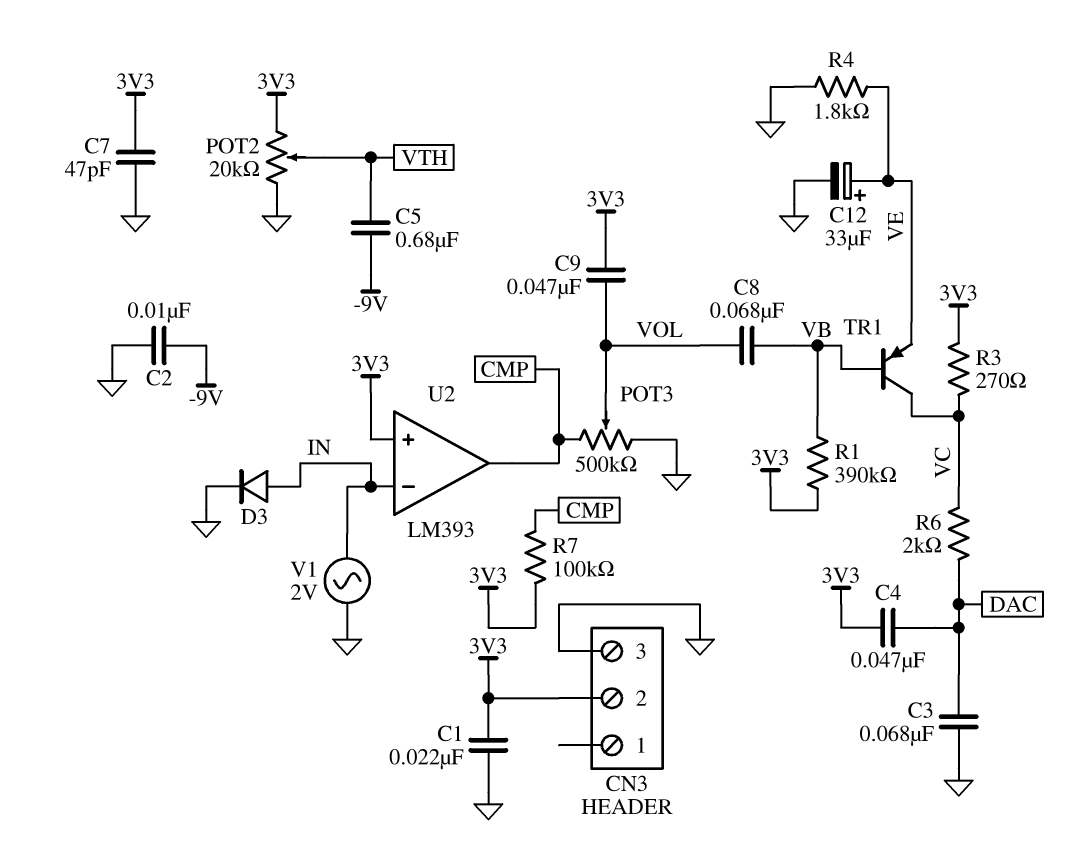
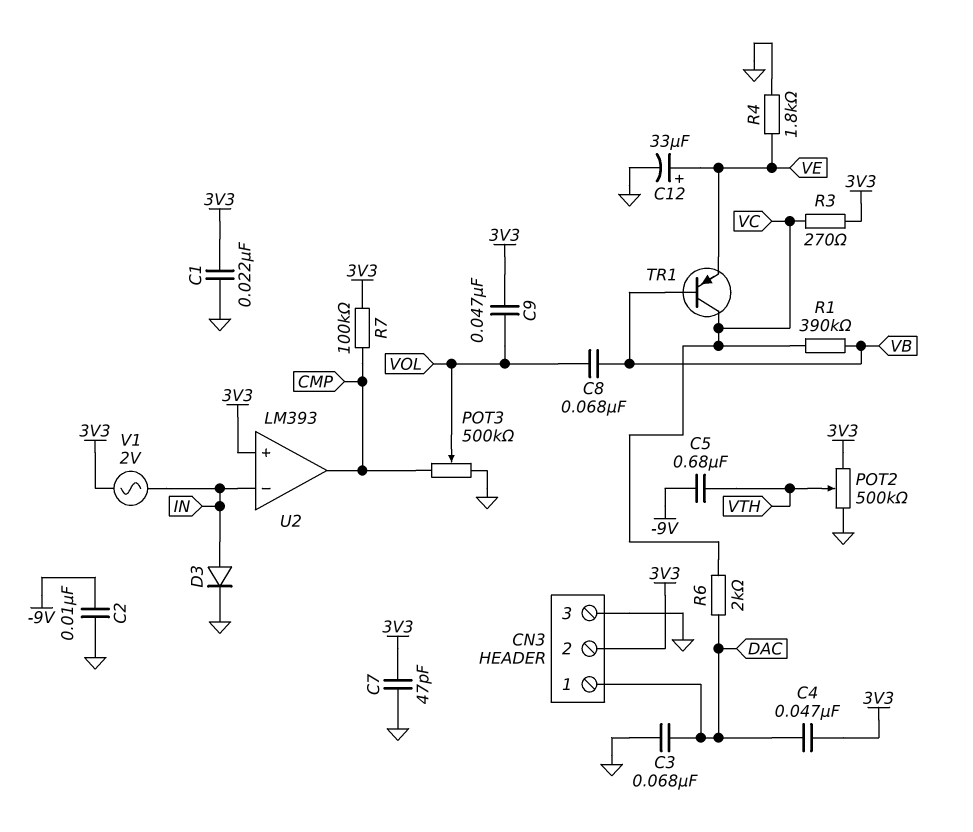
CN3 pin 1: none -> DAC
POT2: 20k (3V3, GND, wiper VTH) -> 500k (3V3, GND, wiper VTH)
R1: 390k (3V3, VB) -> 390k (VB, VC)
V1: AC 2V (GND, IN) -> AC 2V (3V3, IN)

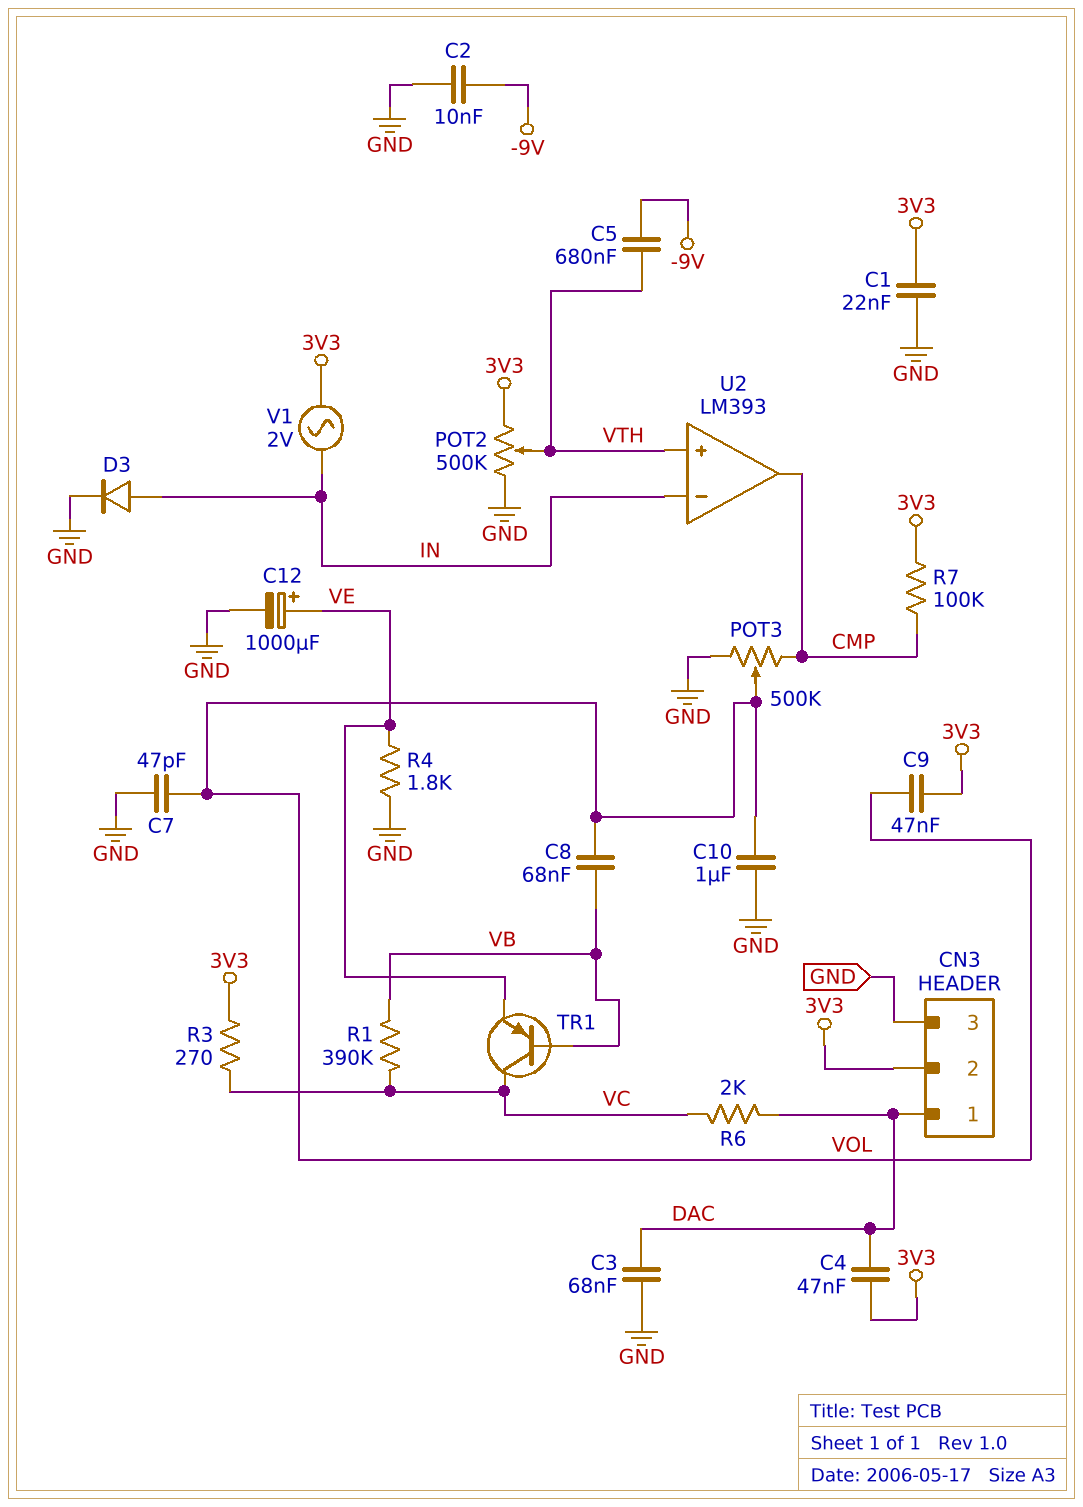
C7: 47pF (3V3, GND) -> 47pF (GND, VOL)
C10: none -> 1uF (GND, VOL)
C12: 33uF (plus VE, minus GND) -> 1000uF (plus VE, minus GND)
U2 pin in+: 3V3 -> VTH

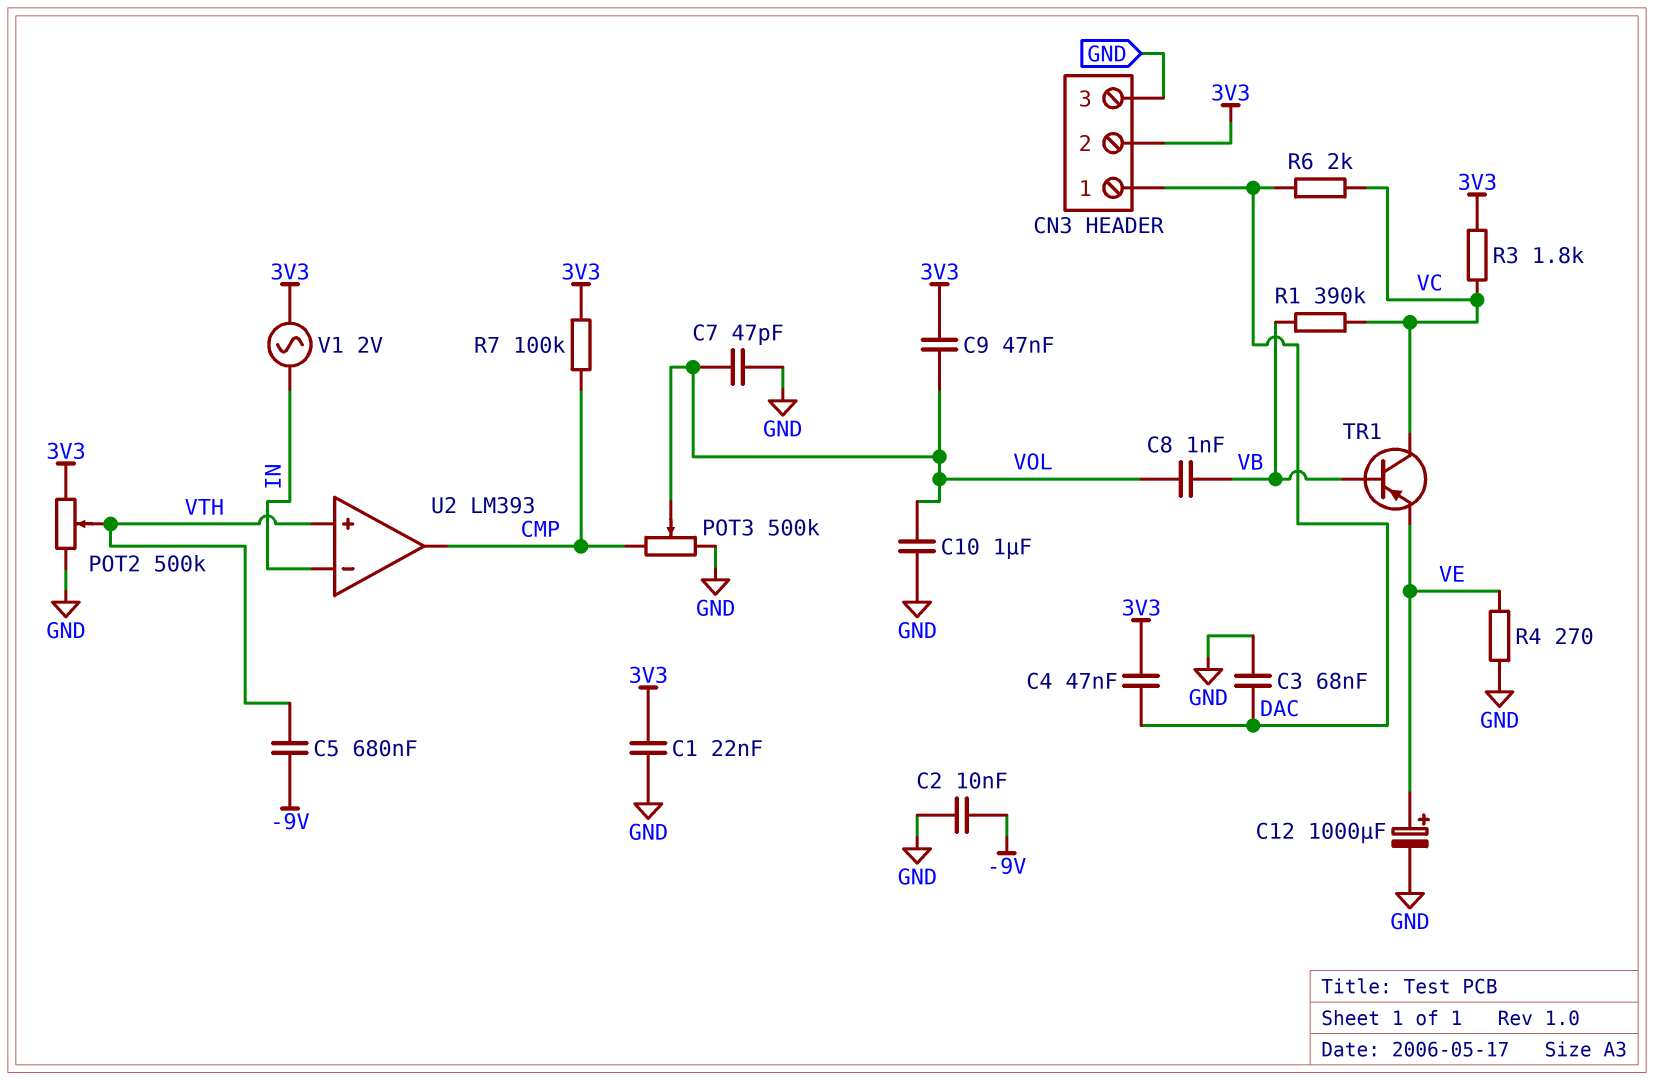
C8: 68nF (VB, VOL) -> 1nF (VB, VOL)
D3: diode (A IN, K GND) -> none
R3: 270 (3V3, VC) -> 1.8k (3V3, VC)
R4: 1.8k (GND, VE) -> 270 (GND, VE)

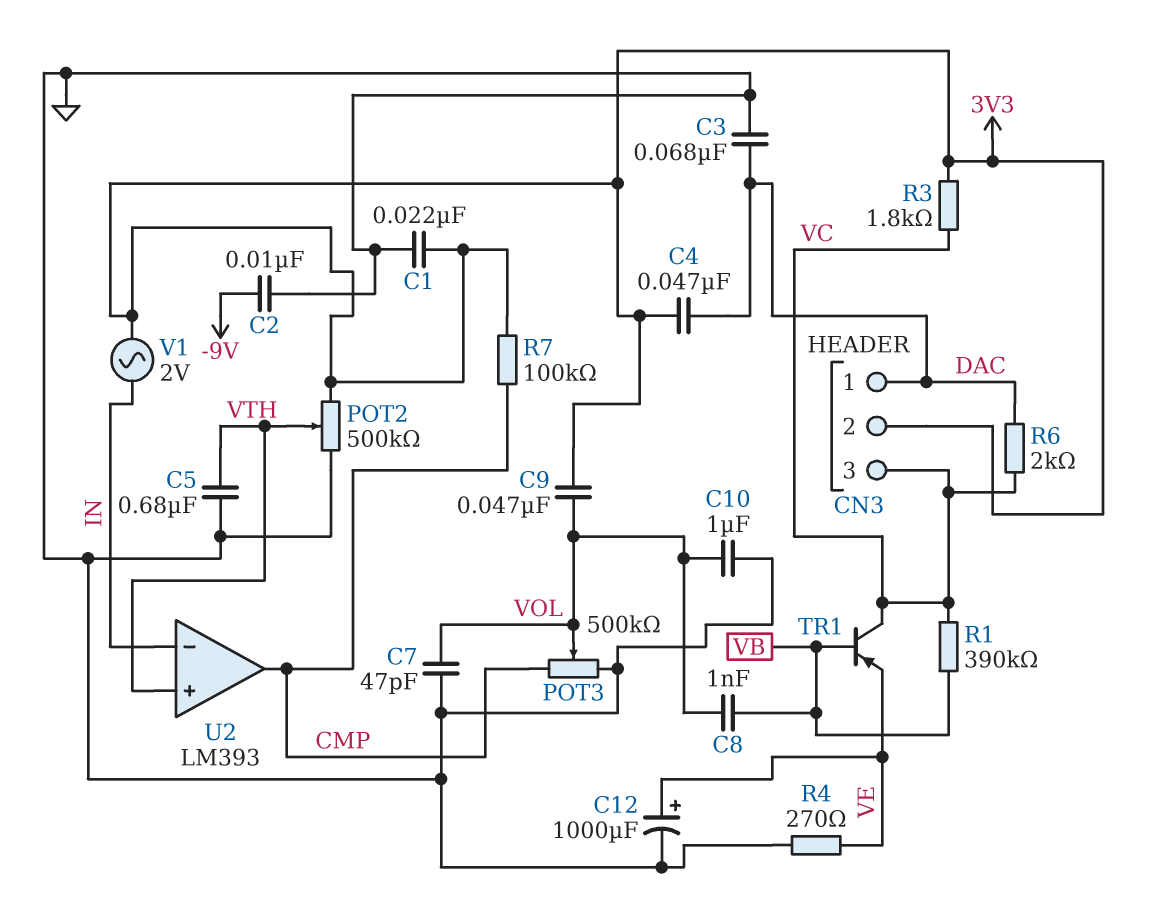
C5: 680nF (-9V, VTH) -> 680nF (GND, VTH)
CN3 pin 3: GND -> VC

